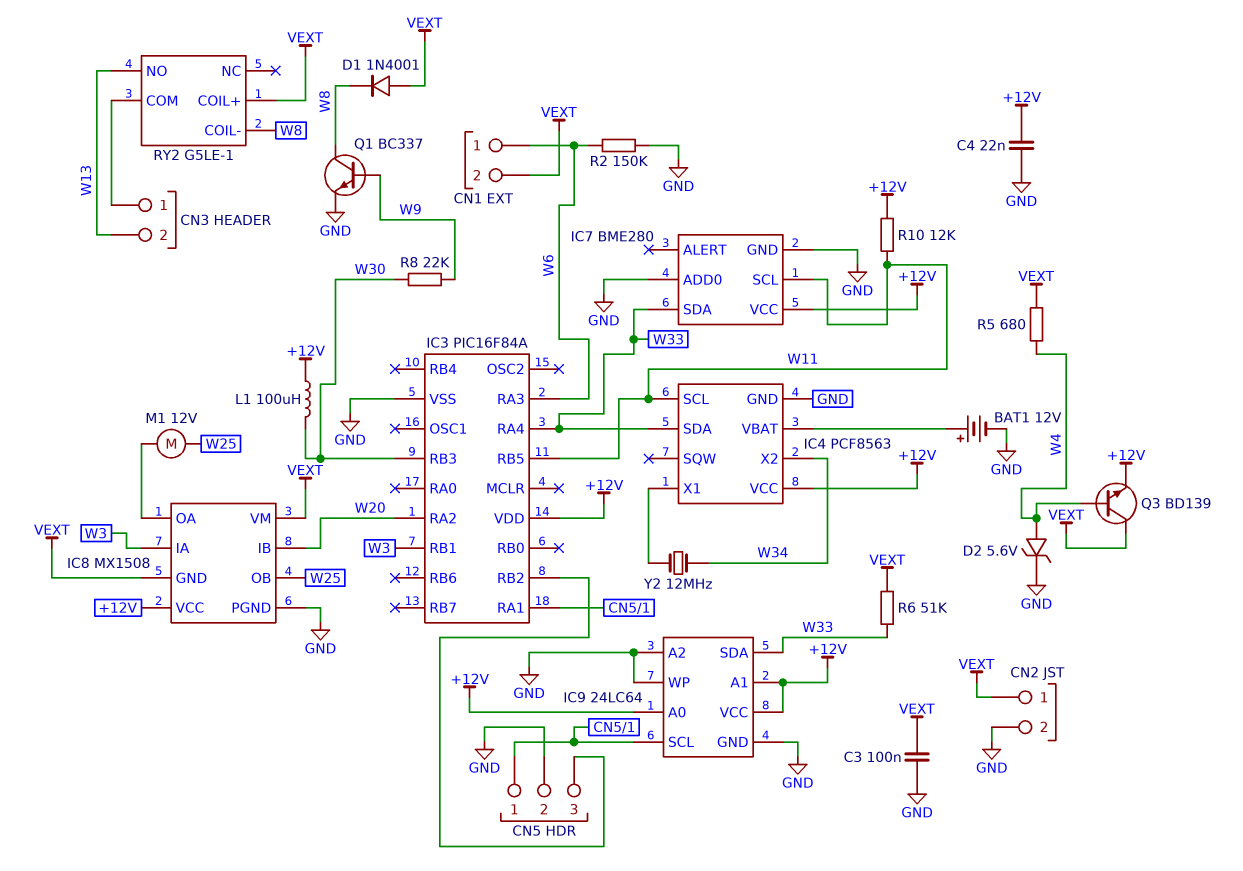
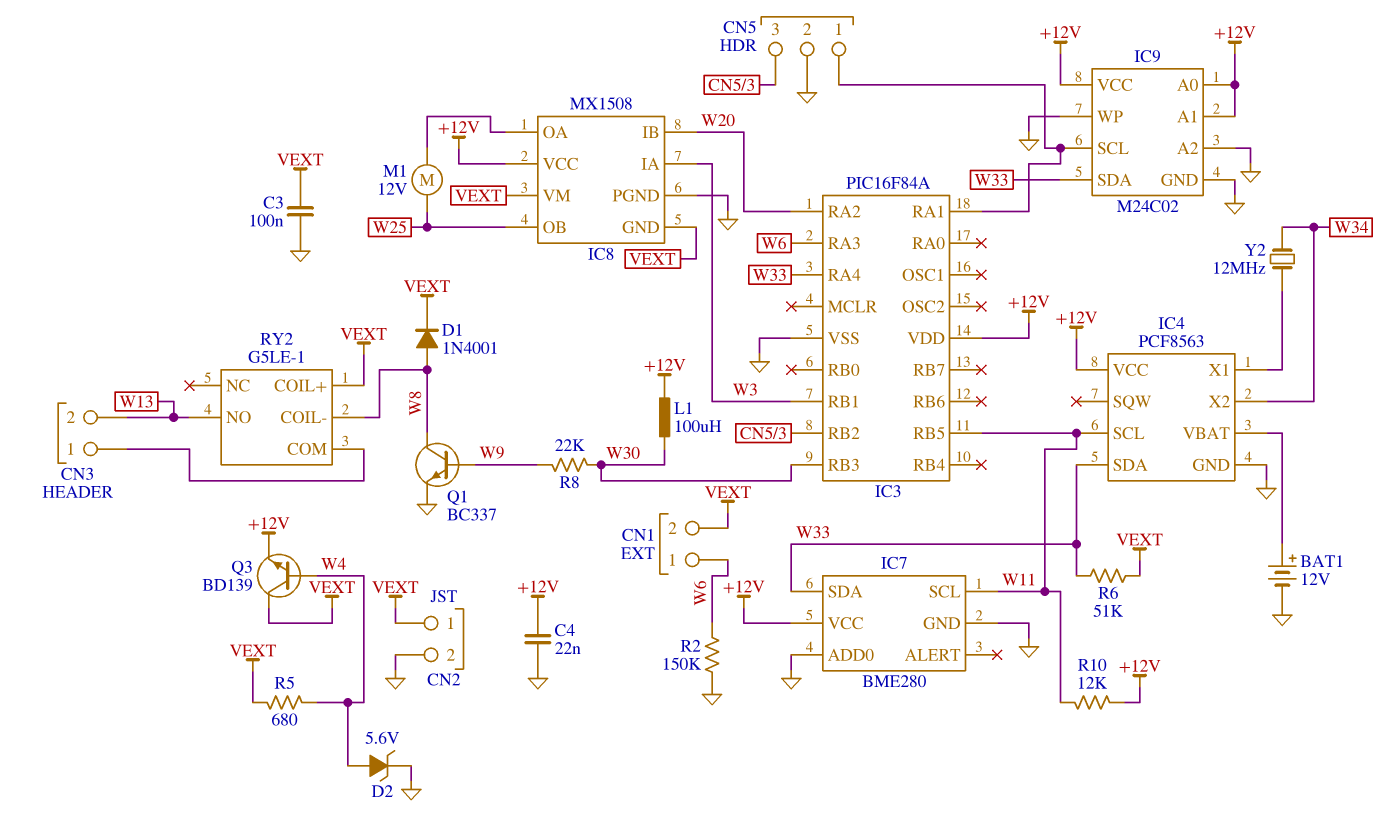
D1: diode 1N4001 (A VEXT, K W8) -> diode 1N4001 (A W8, K VEXT)
IC9: 24LC64 -> M24C02

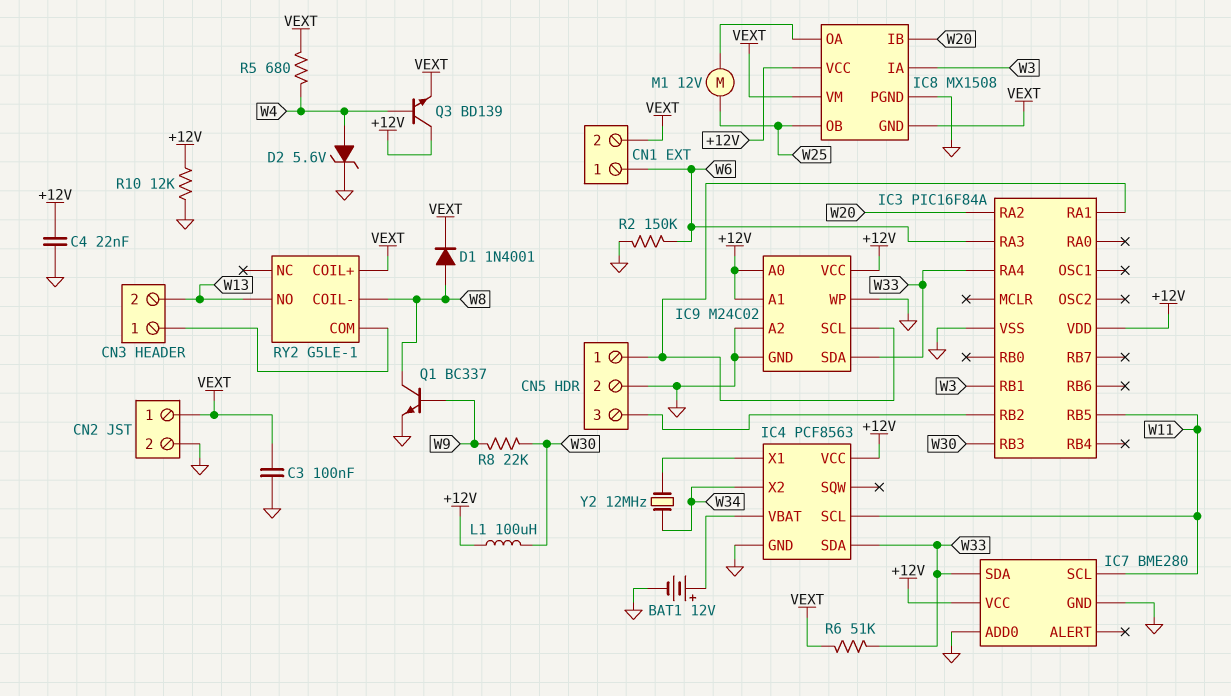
Q3: NPN BD139 (B W4, C VEXT, E +12V) -> NPN BD139 (B W4, C +12V, E VEXT)
R10: 12k (+12V, W11) -> 12k (+12V, GND)

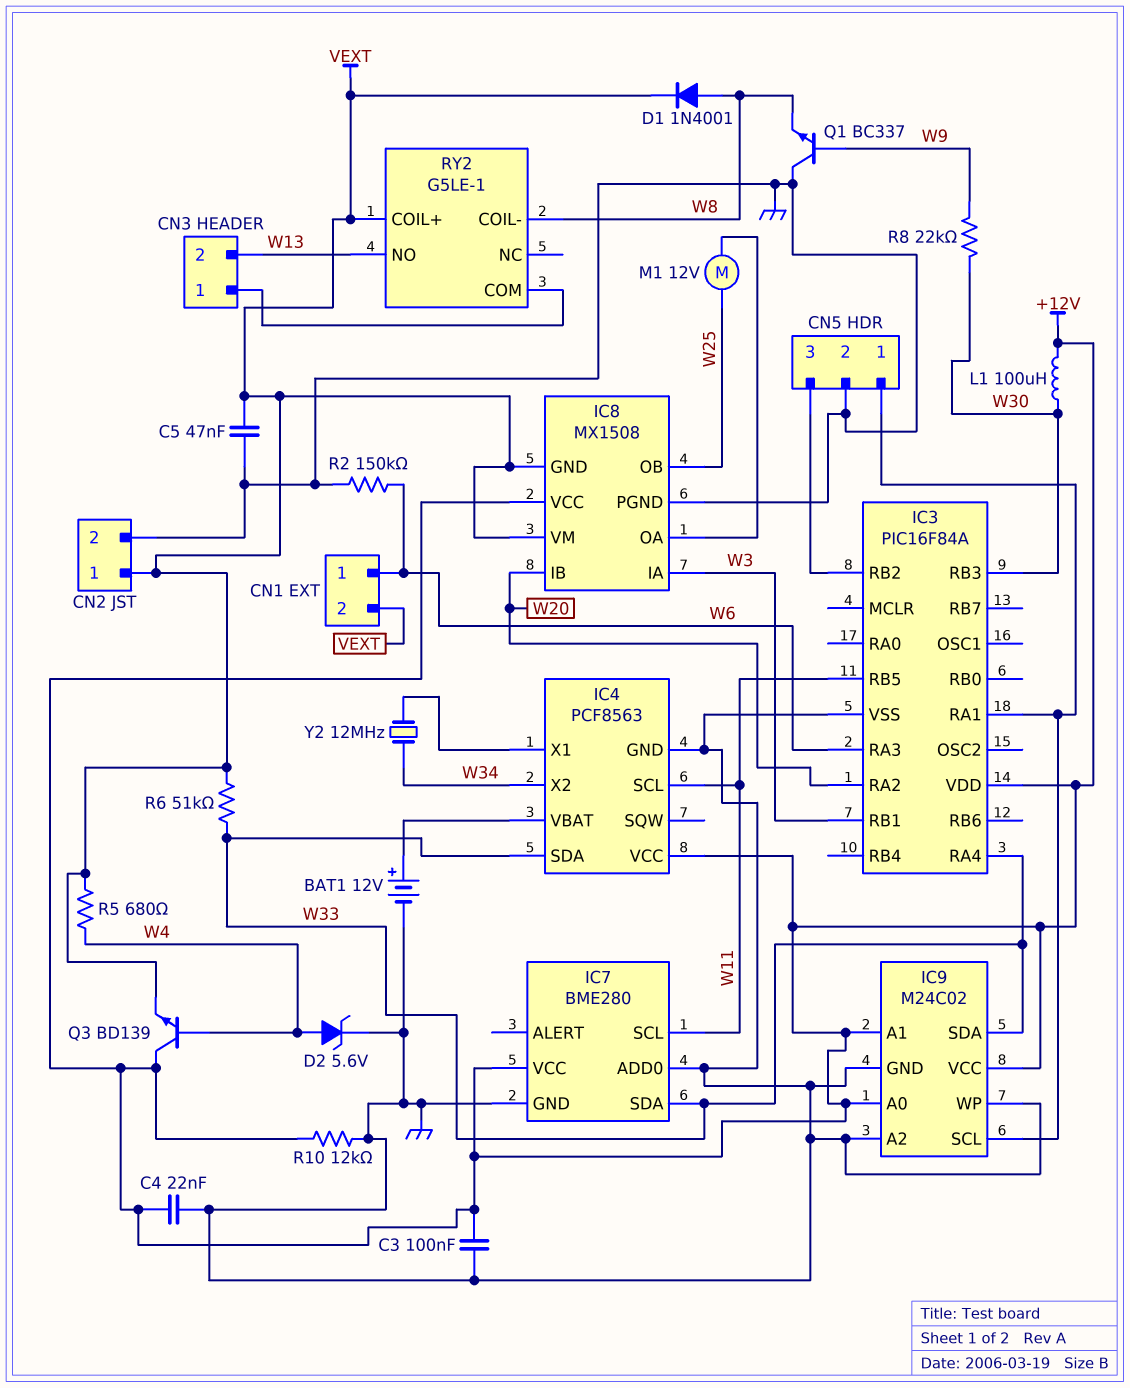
C3: 100nF (GND, VEXT) -> 100nF (+12V, GND)
C5: none -> 47nF (GND, VEXT)
Q1: NPN BC337 (B W9, C W8, E GND) -> NPN BC337 (B W9, C GND, E W8)

